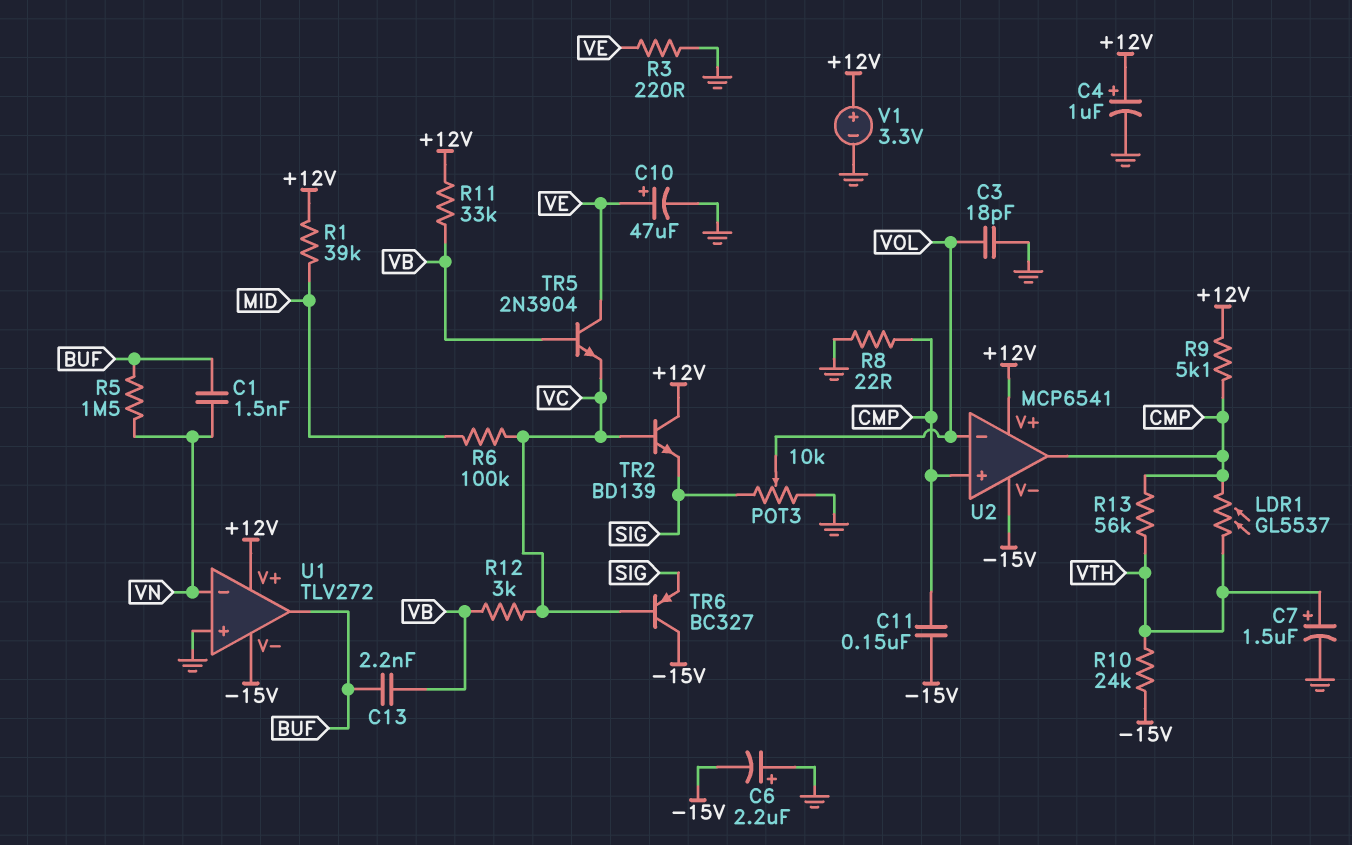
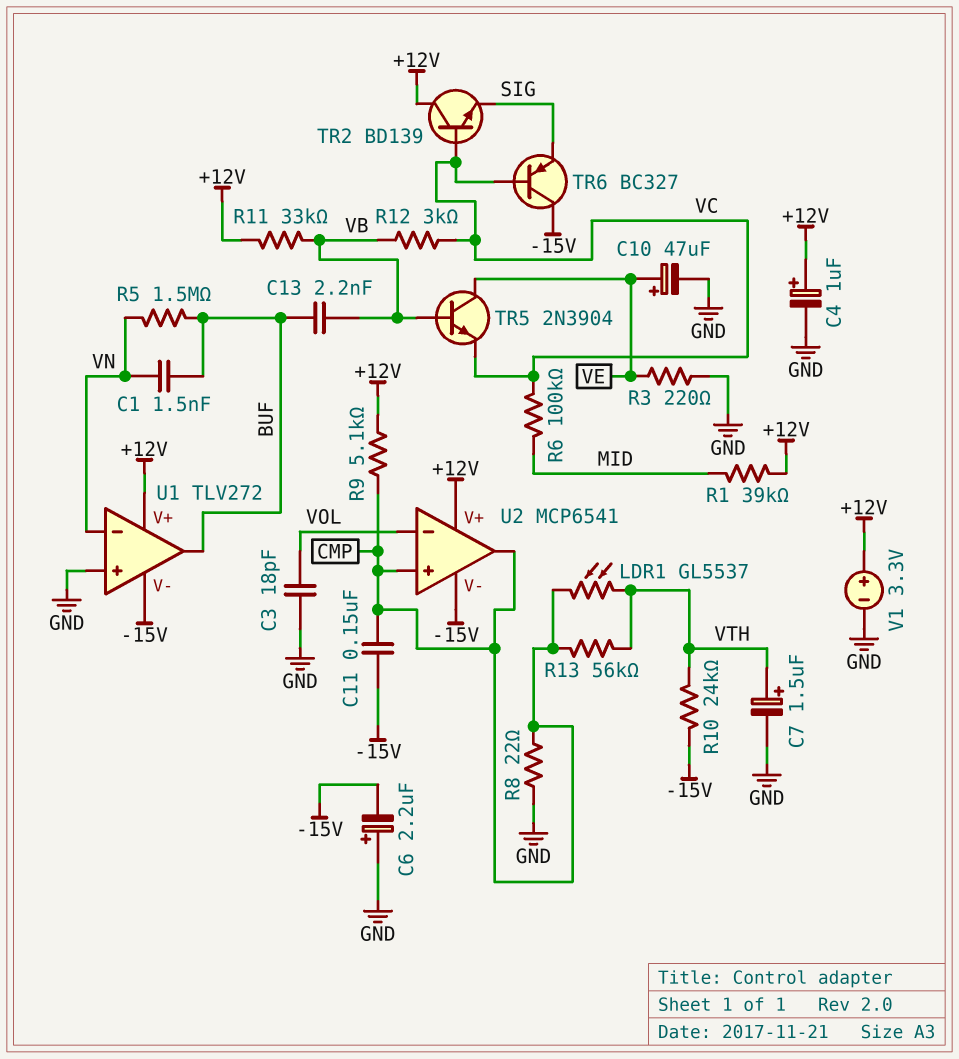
POT3: 10k (GND, SIG, wiper VOL) -> none

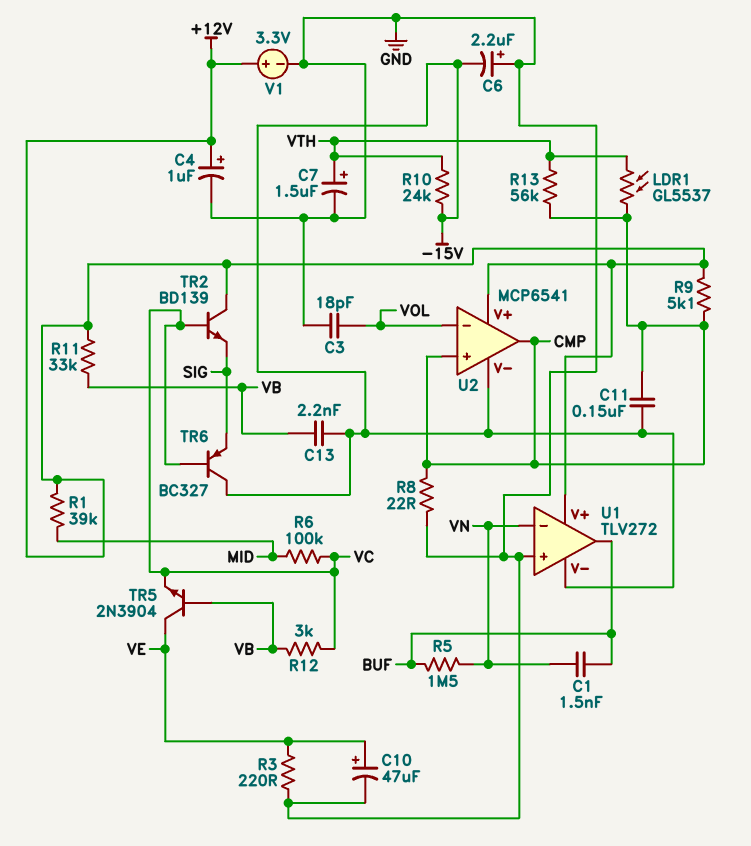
C13: 2.2nF (BUF, VB) -> 2.2nF (-15V, VB)

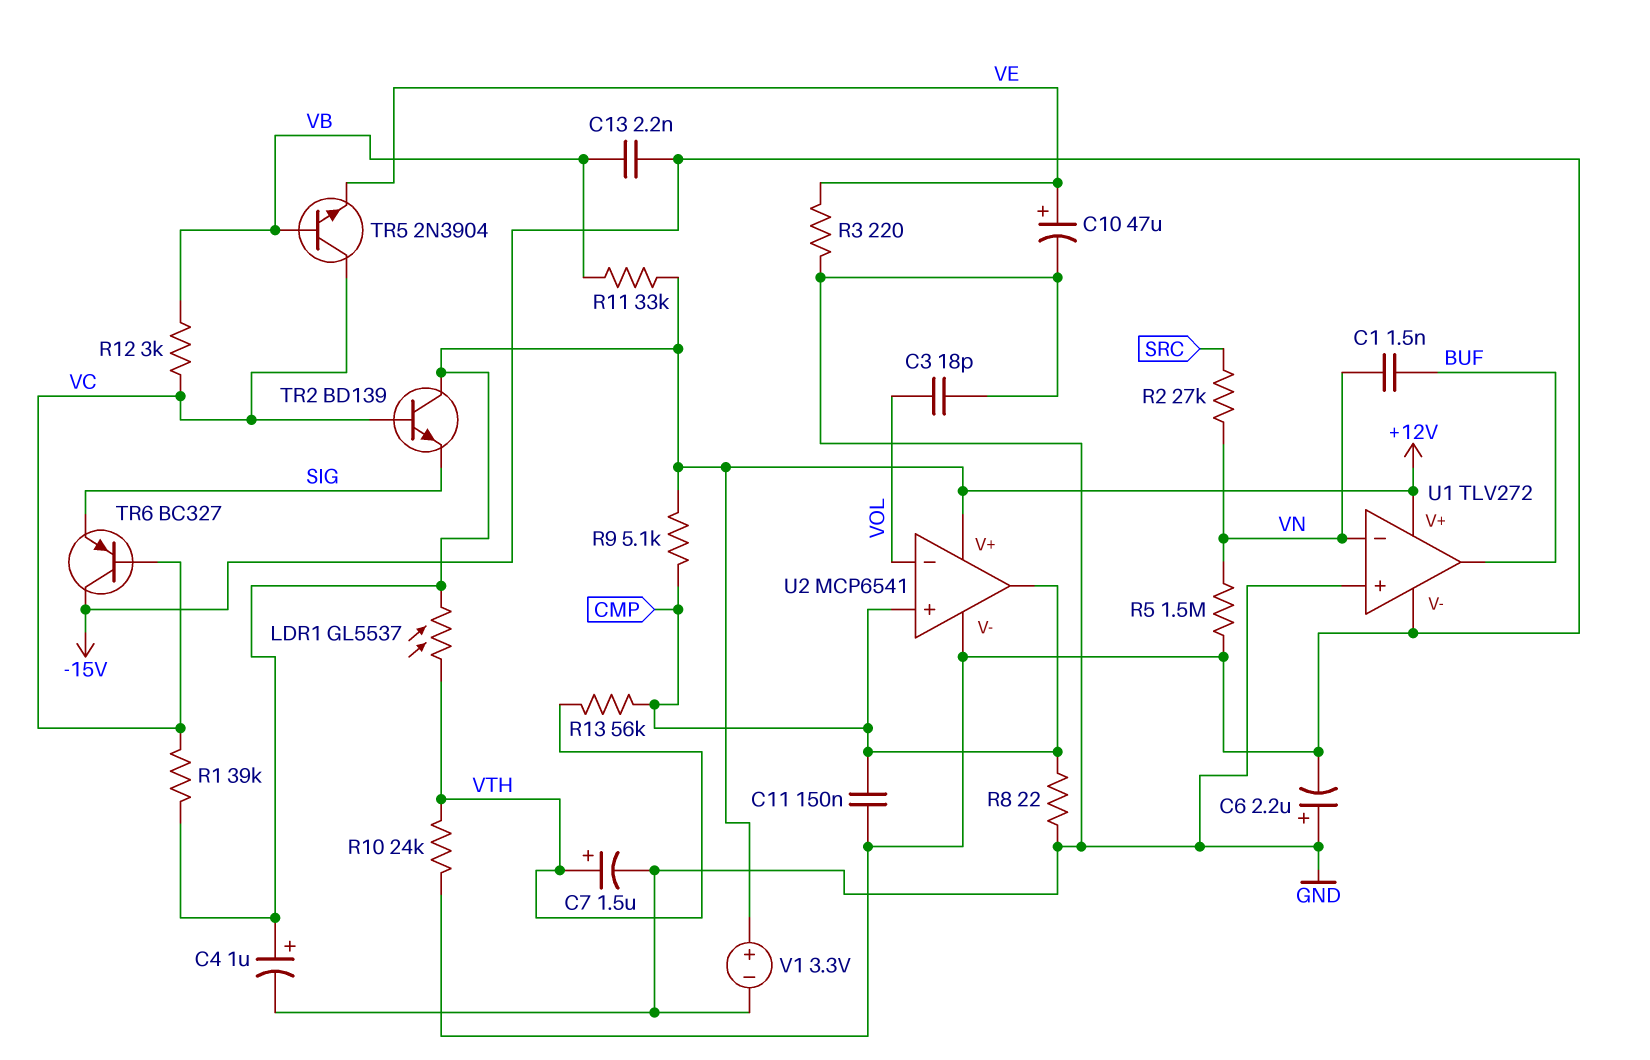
LDR1: GL5537 (CMP, VTH) -> GL5537 (+12V, VTH)
R1: 39k (+12V, MID) -> 39k (+12V, VC)
R2: none -> 27k (SRC, VN)
R5: 1.5M (BUF, VN) -> 1.5M (-15V, VN)
R6: 100k (MID, VC) -> none
TR5: NPN 2N3904 (B VB, C VE, E VC) -> NPN 2N3904 (B VB, C VC, E VE)

